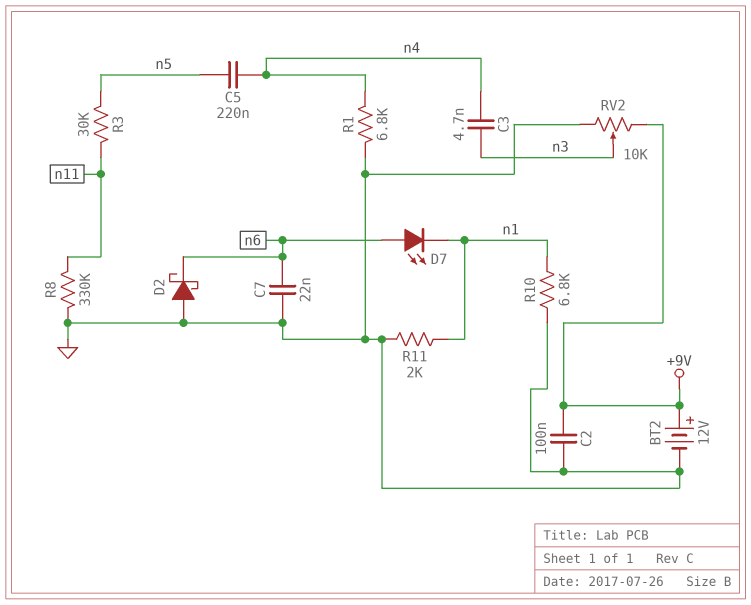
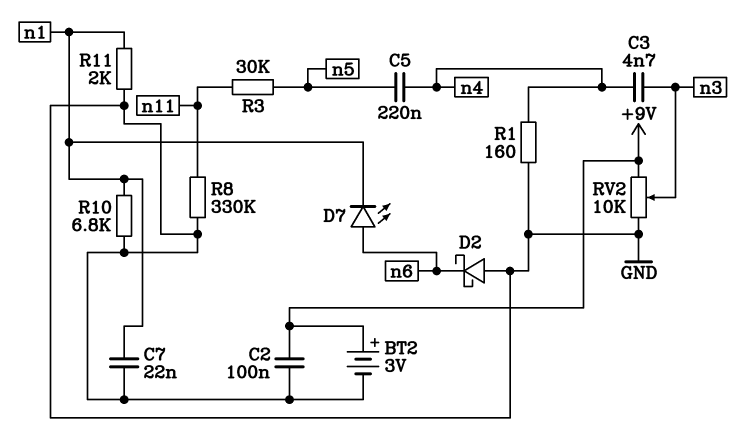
BT2: 12V (plus +9V, minus GND) -> 3V (plus +9V, minus GND)
C7: 22nF (GND, n6) -> 22nF (GND, n1)
R1: 6.8k (GND, n4) -> 160 (GND, n4)

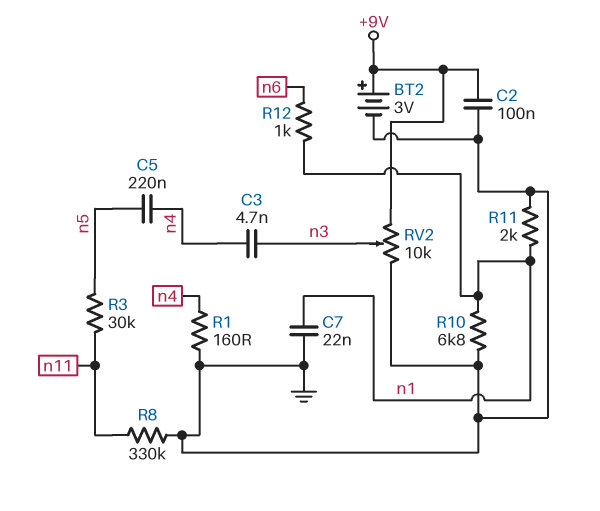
D2: schottky (A GND, K n6) -> none
D7: LED (A n6, K n1) -> none
R12: none -> 1k (n1, n6)

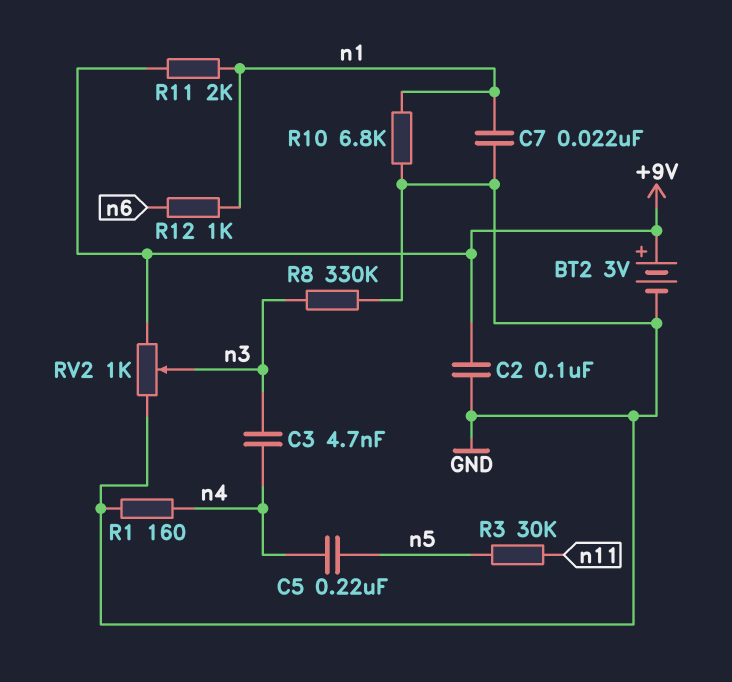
R8: 330k (GND, n11) -> 330k (GND, n3)
R11: 2k (GND, n1) -> 2k (+9V, n1)
RV2: 10k (+9V, GND, wiper n3) -> 1k (+9V, GND, wiper n3)

